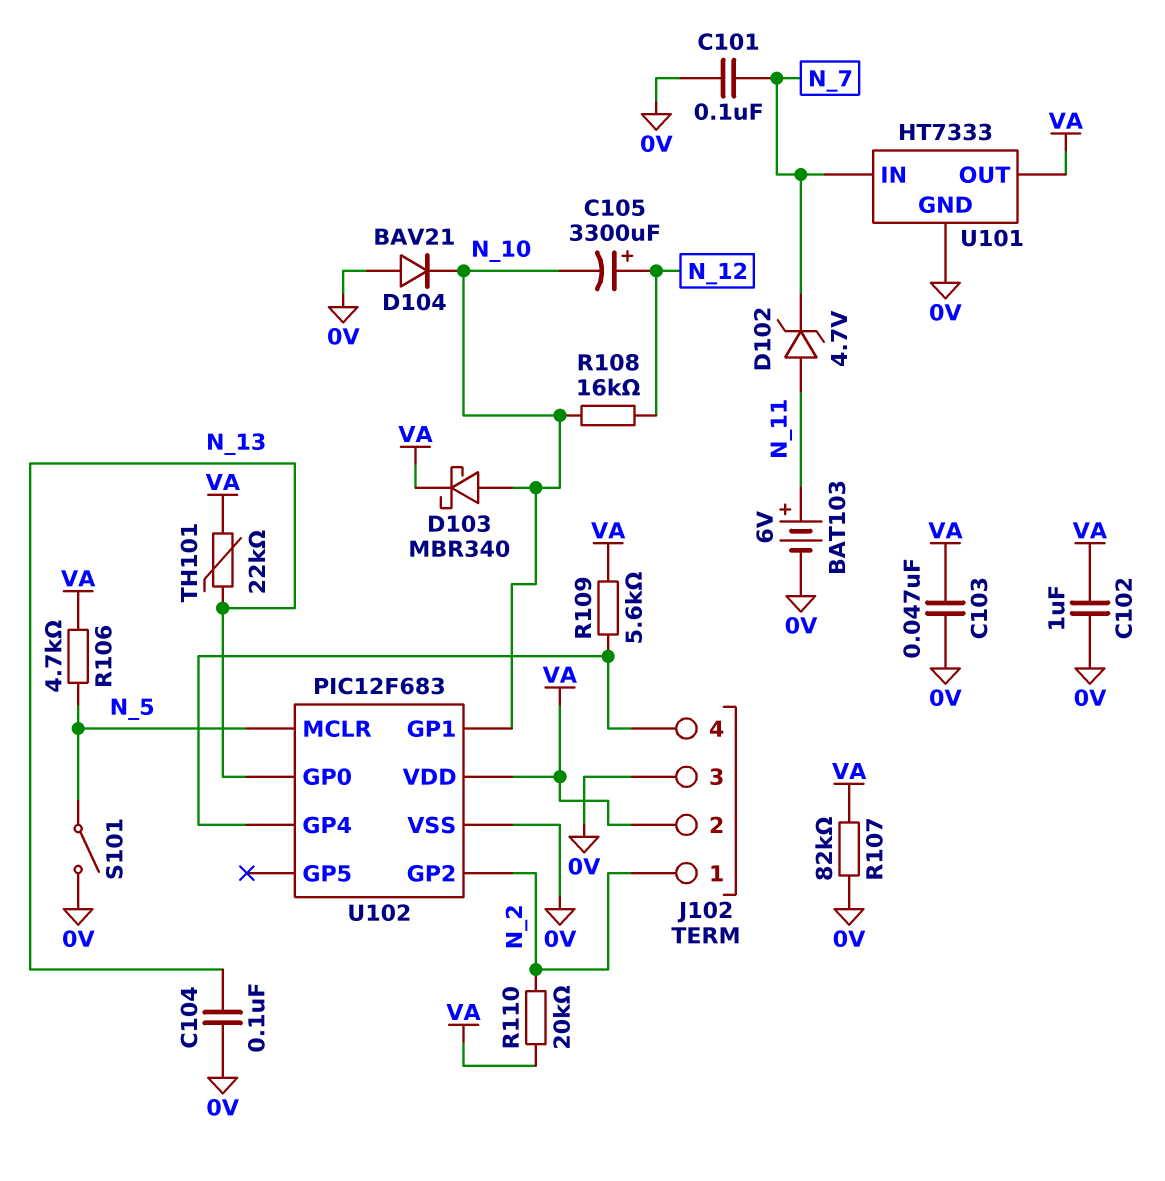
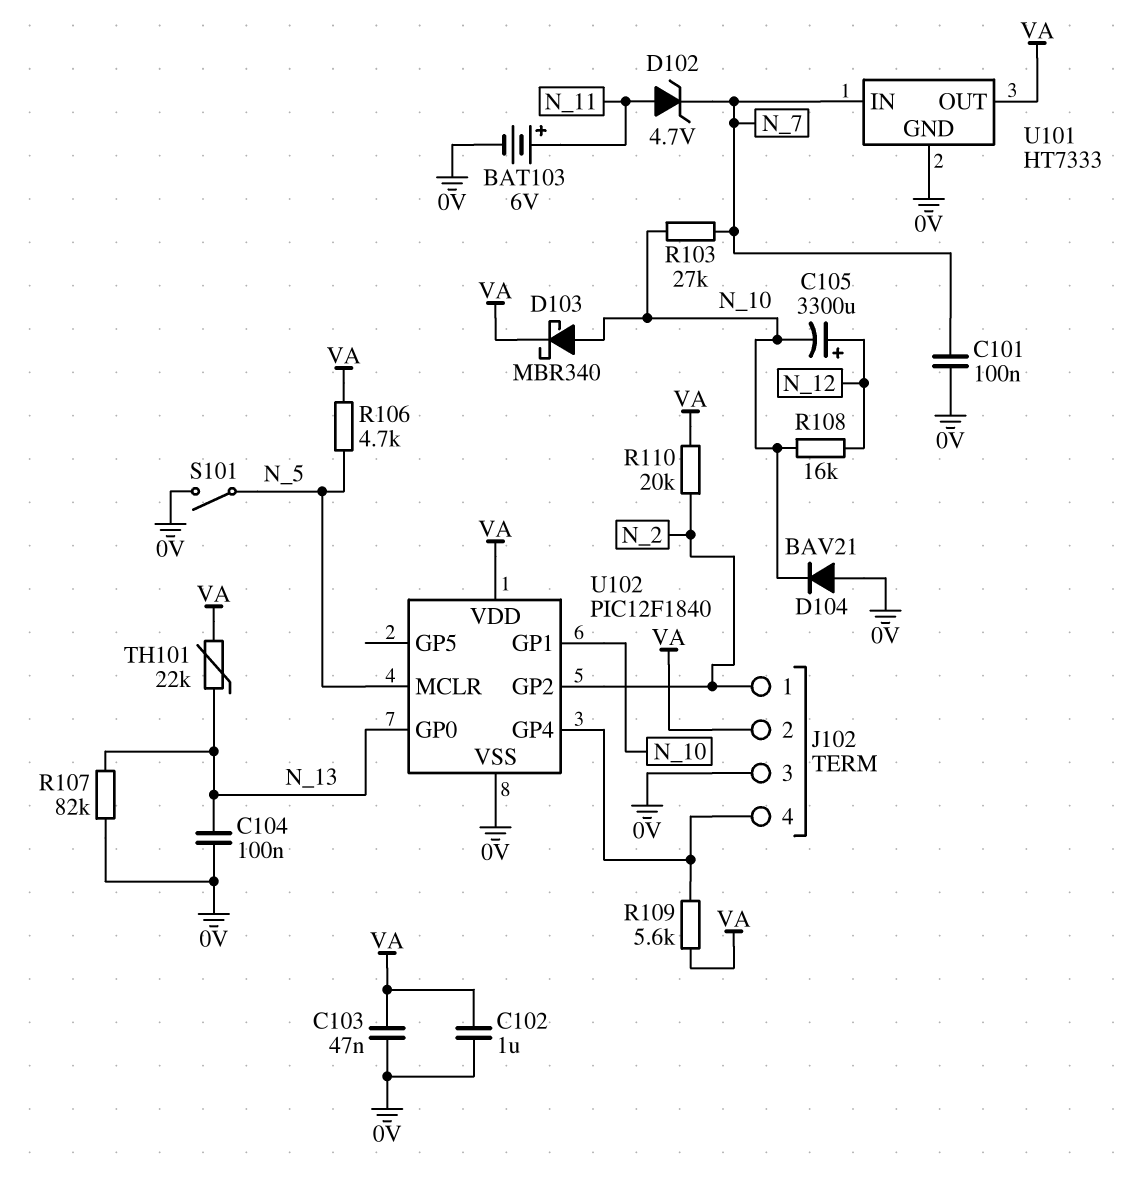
R103: none -> 27k (N_7, N_10)
R107: 82k (0V, VA) -> 82k (0V, N_13)
U102: PIC12F683 -> PIC12F1840

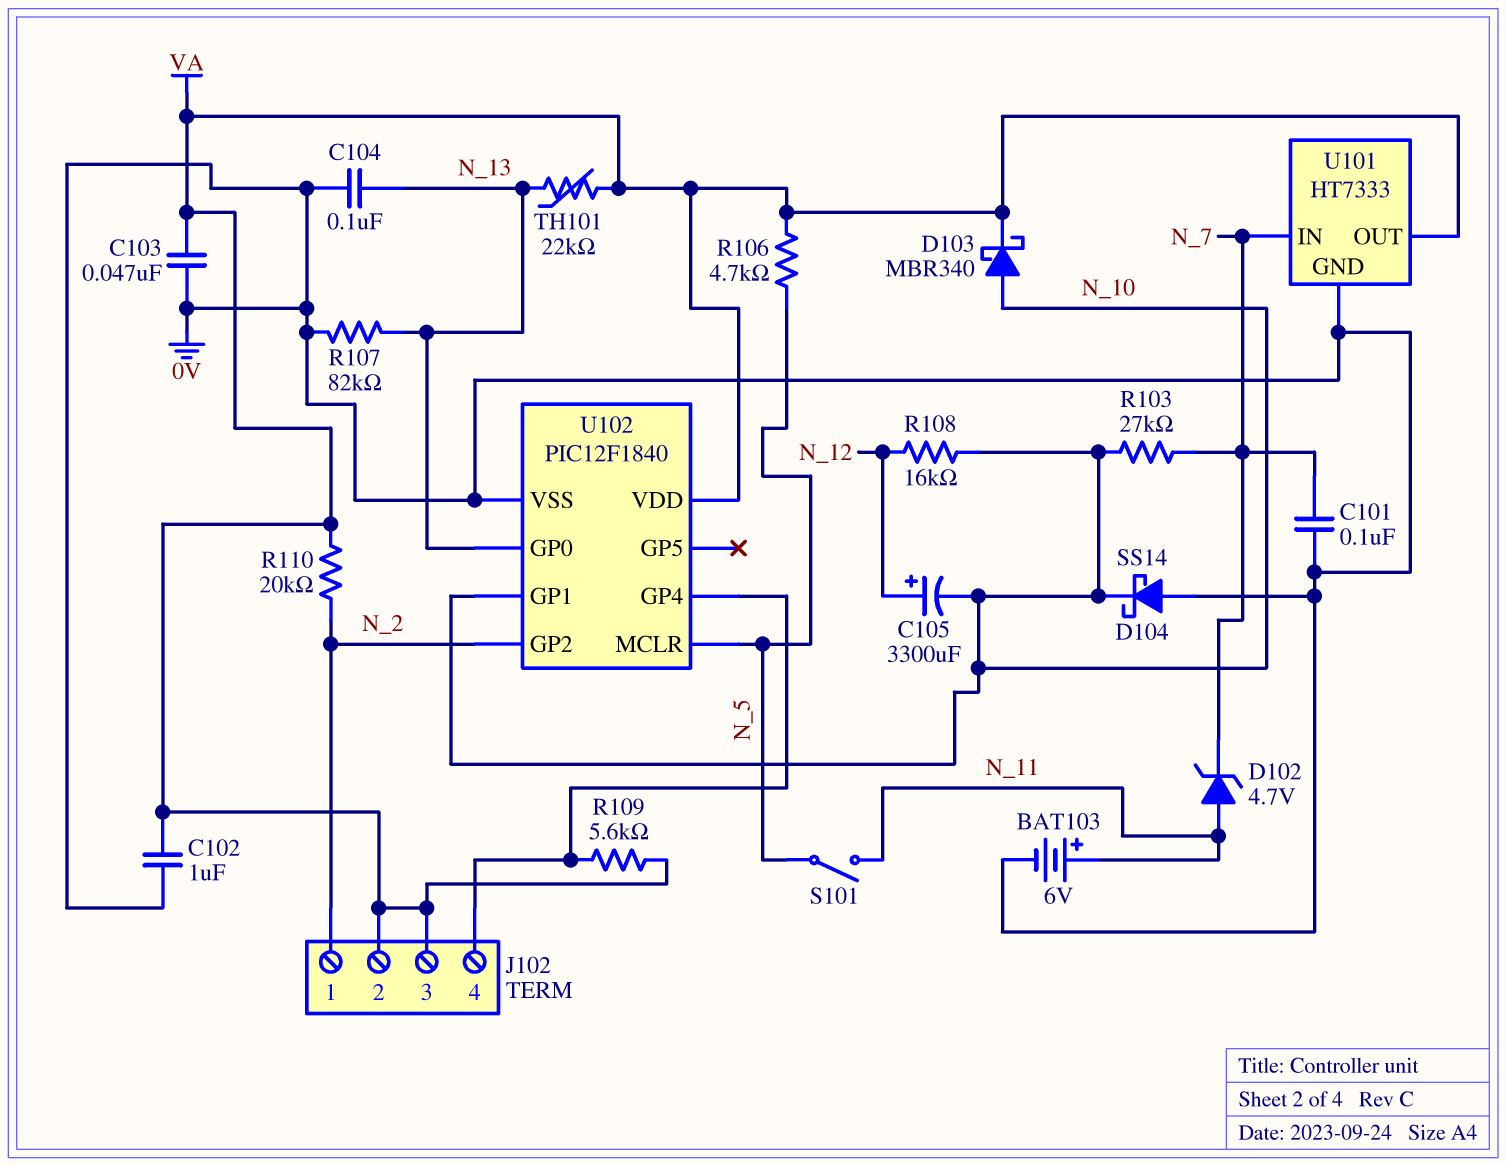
D104: diode BAV21 (A 0V, K N_10) -> schottky SS14 (A 0V, K N_10)
J102 pin 3: 0V -> VA
S101: switch (0V, N_5) -> switch (N_5, N_11)

